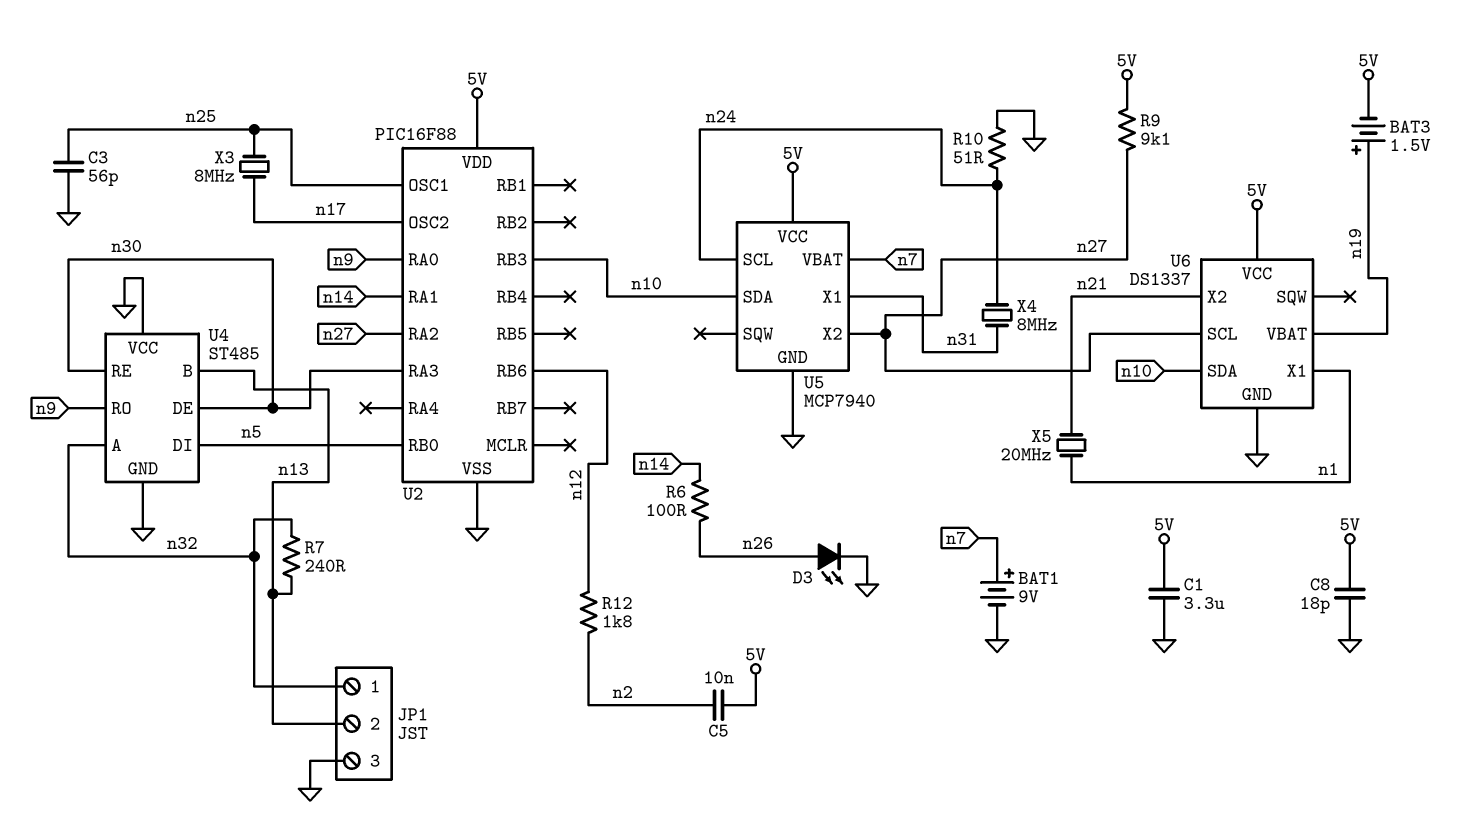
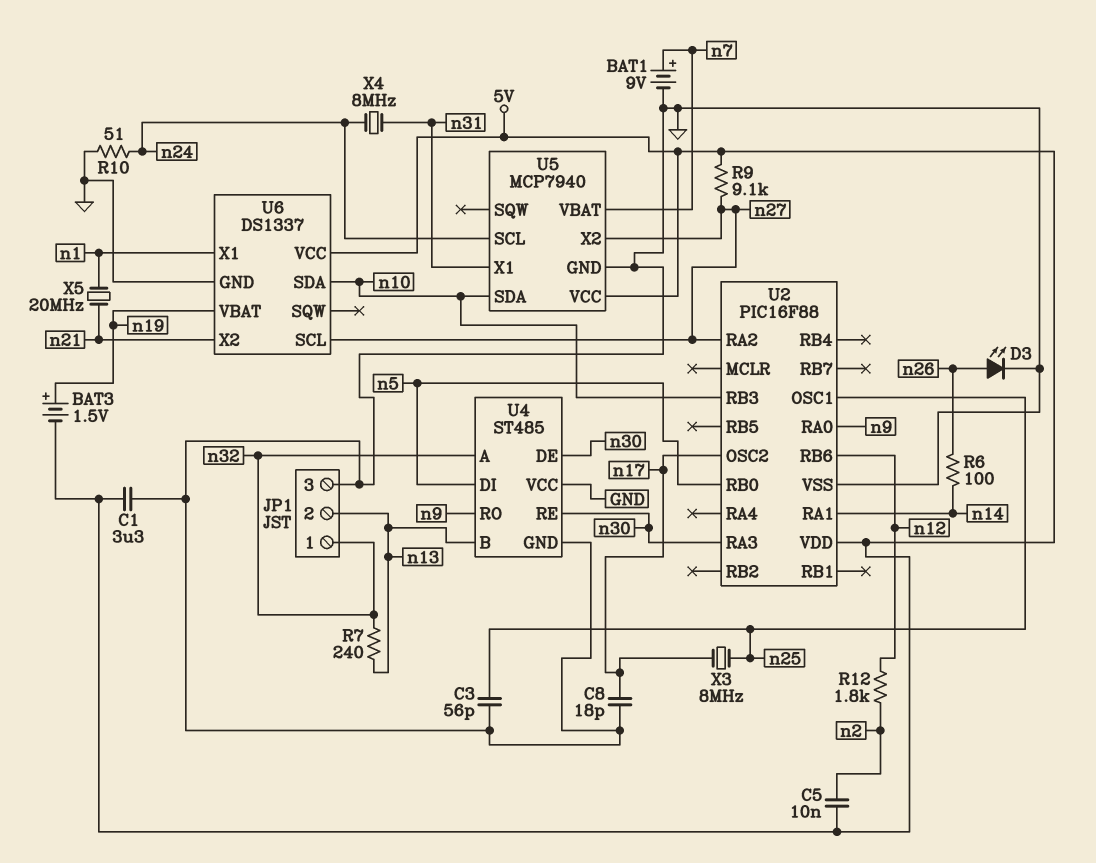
C8: 18pF (5V, GND) -> 18pF (GND, n17)

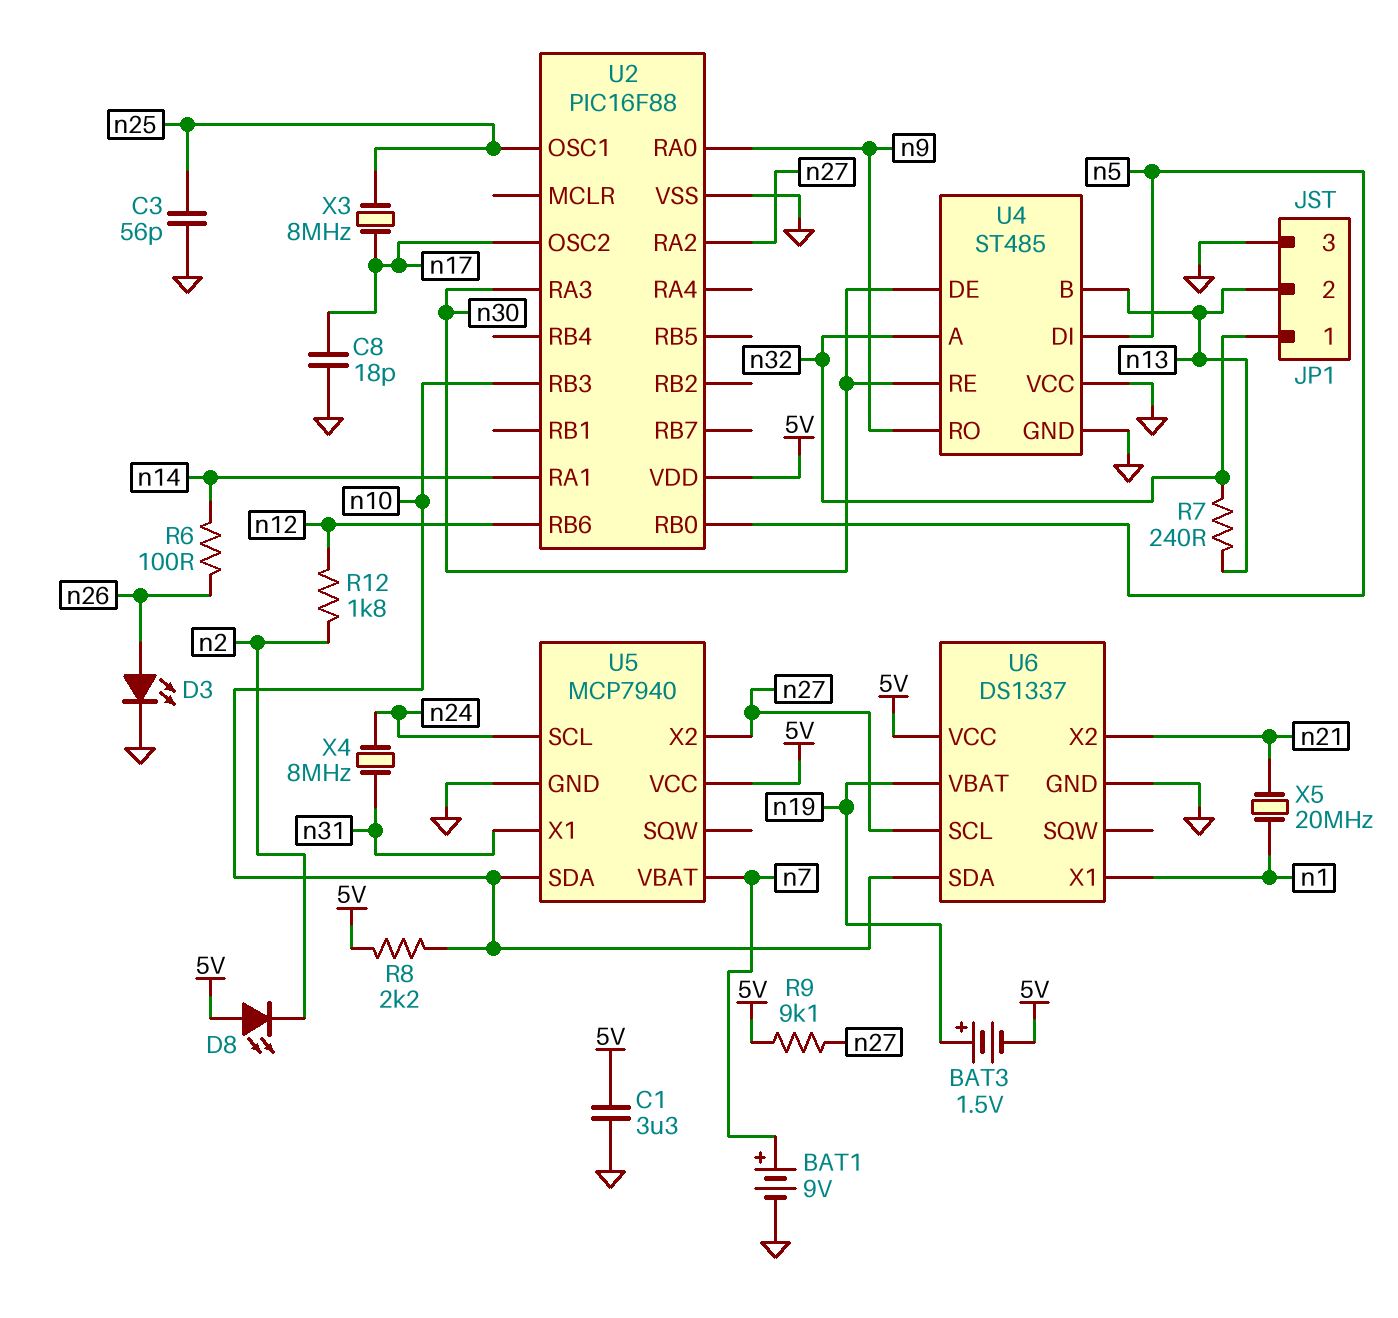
C5: 10nF (5V, n2) -> none
D8: none -> LED (A 5V, K n2)
R8: none -> 2.2k (5V, n10)
R10: 51 (GND, n24) -> none

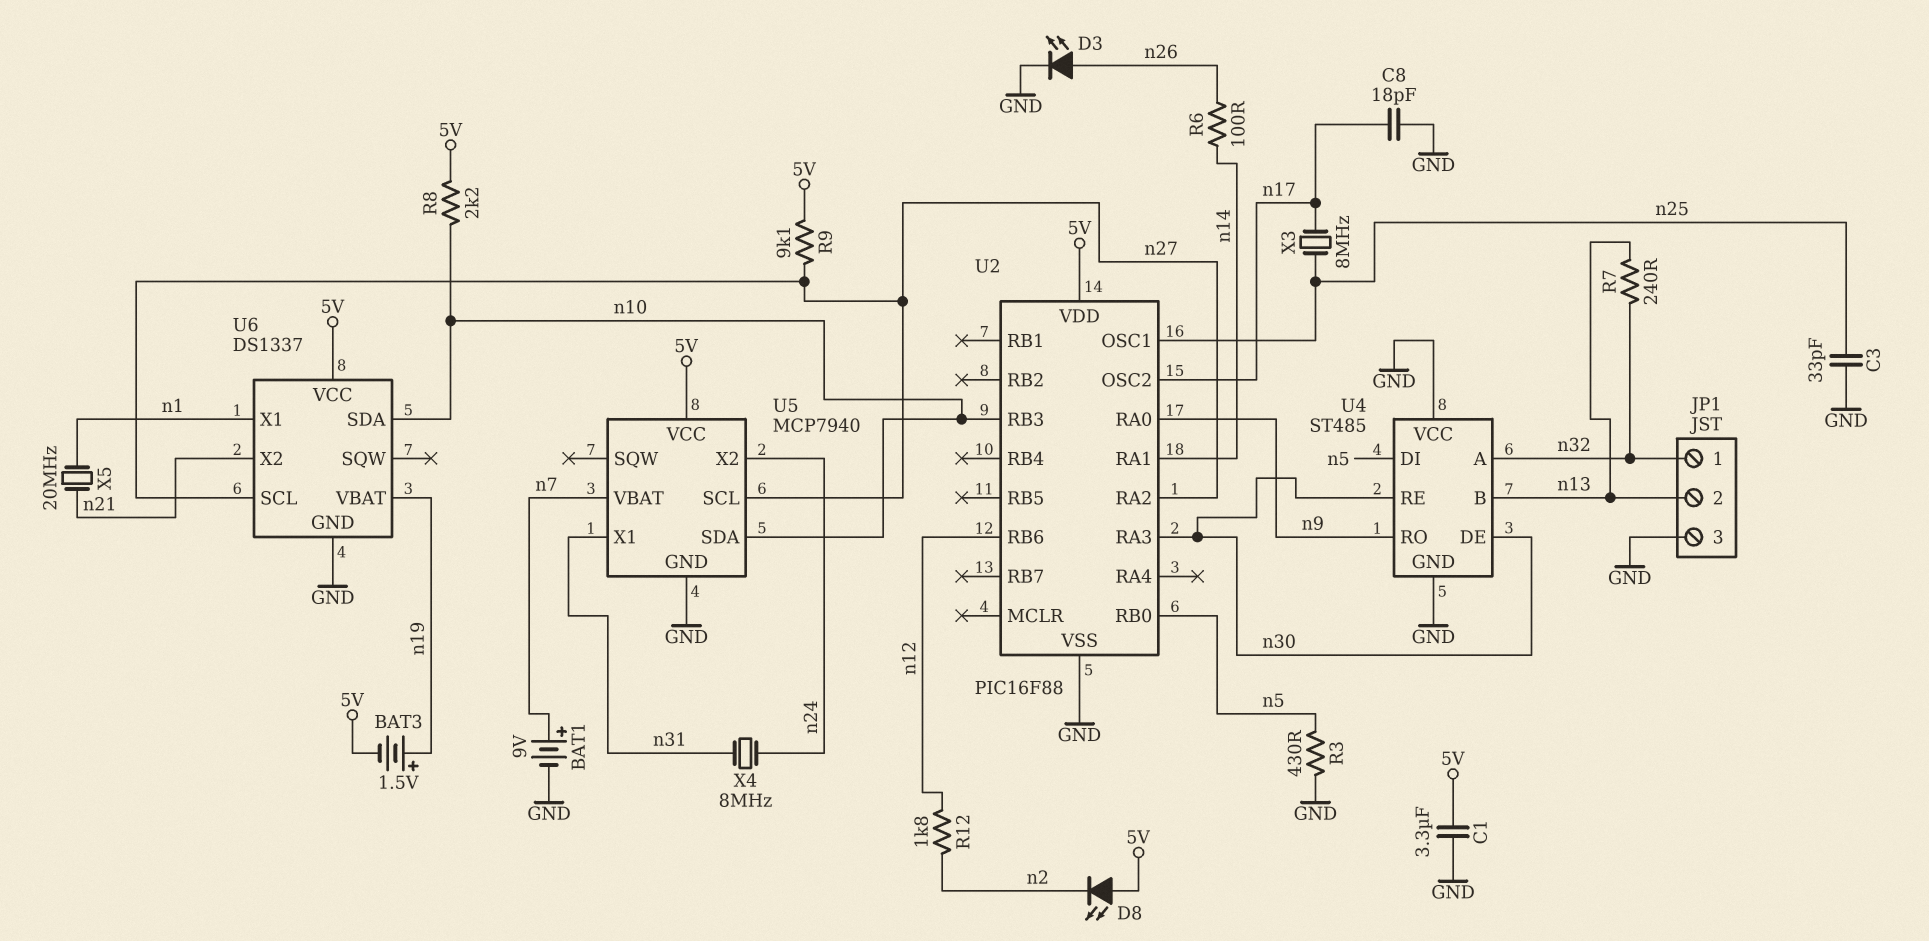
C3: 56pF (GND, n25) -> 33pF (GND, n25)
R3: none -> 430 (GND, n5)
U5 pin SCL: n24 -> n27
U5 pin X2: n27 -> n24

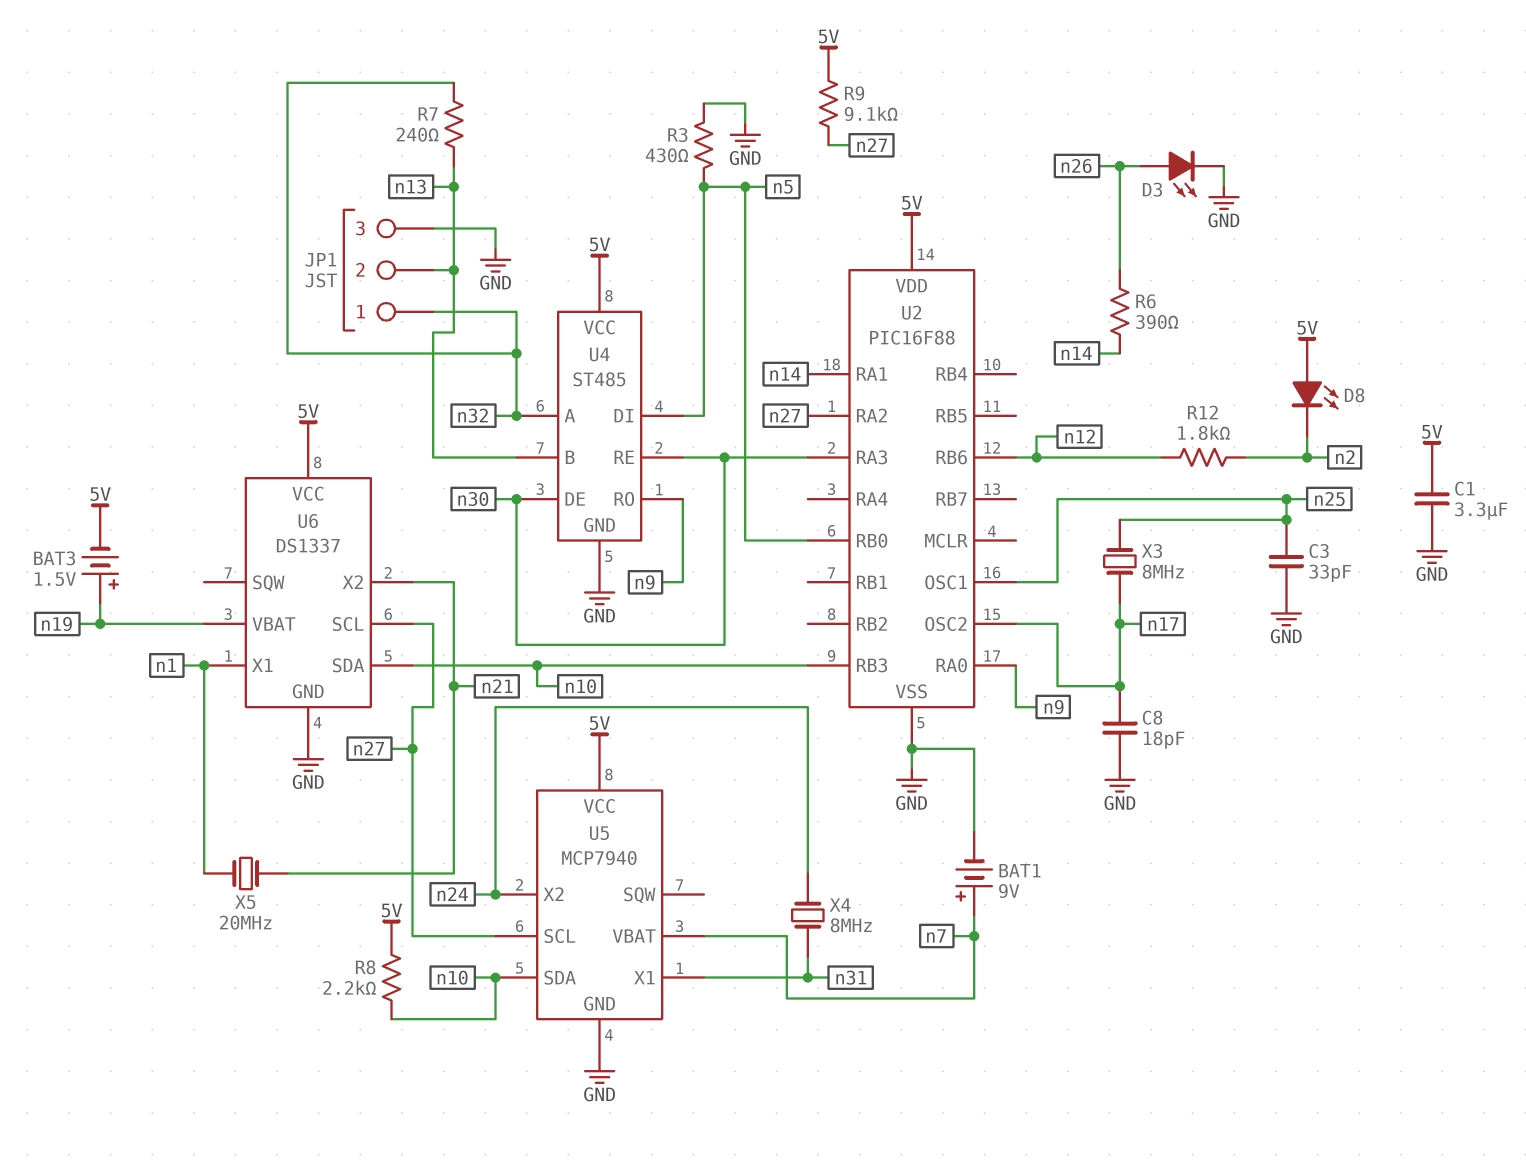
R6: 100 (n14, n26) -> 390 (n14, n26)
U4 pin VCC: GND -> 5V

